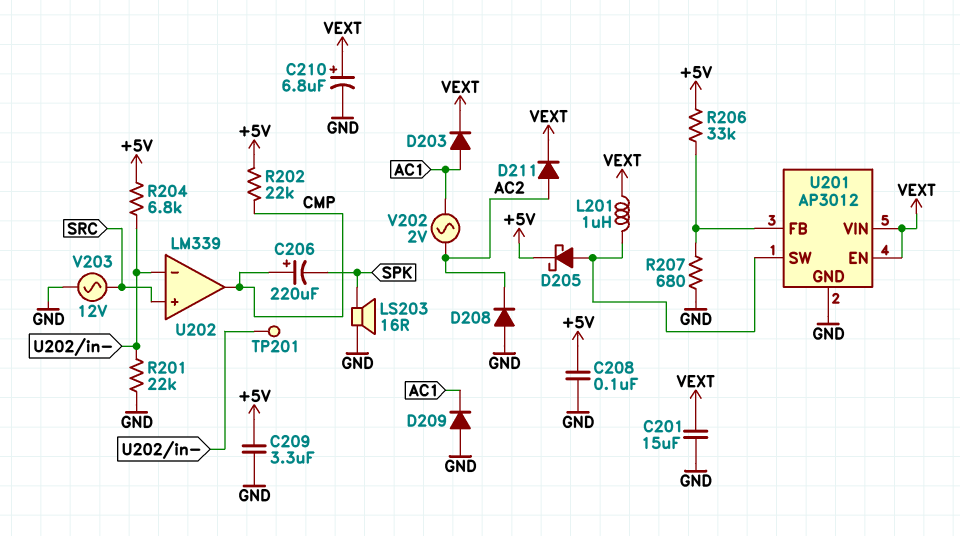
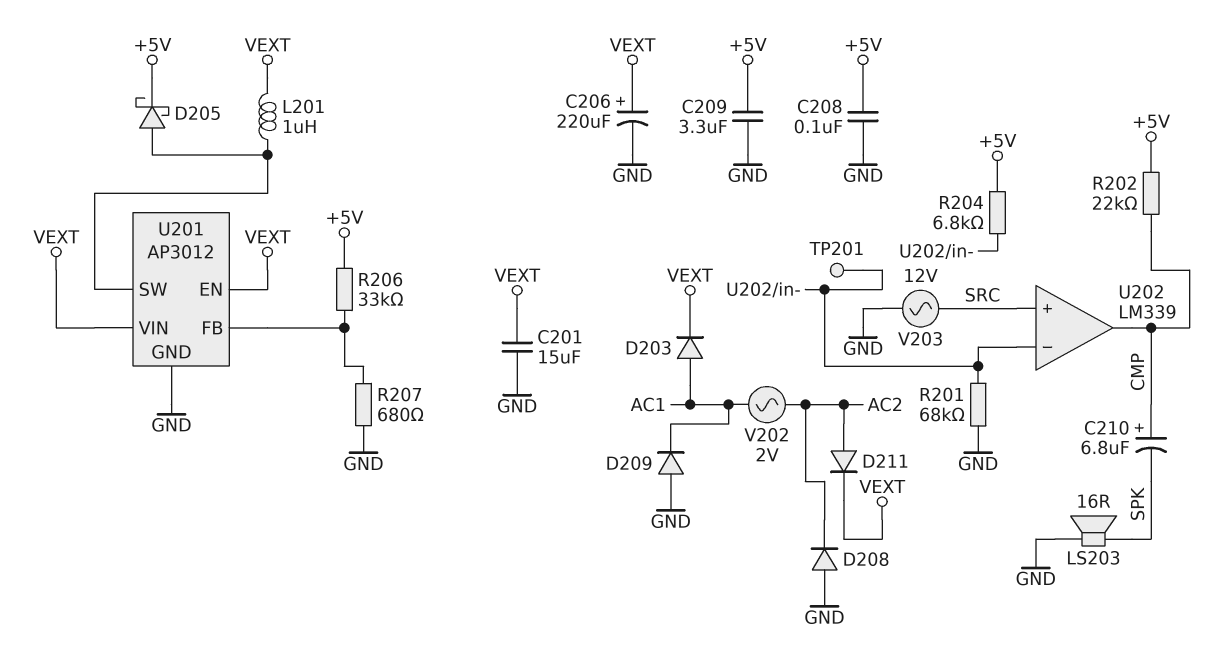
C206: 220uF (plus CMP, minus SPK) -> 220uF (plus VEXT, minus GND)
C210: 6.8uF (plus VEXT, minus GND) -> 6.8uF (plus CMP, minus SPK)
R201: 22k (GND, U202/in-) -> 68k (GND, U202/in-)

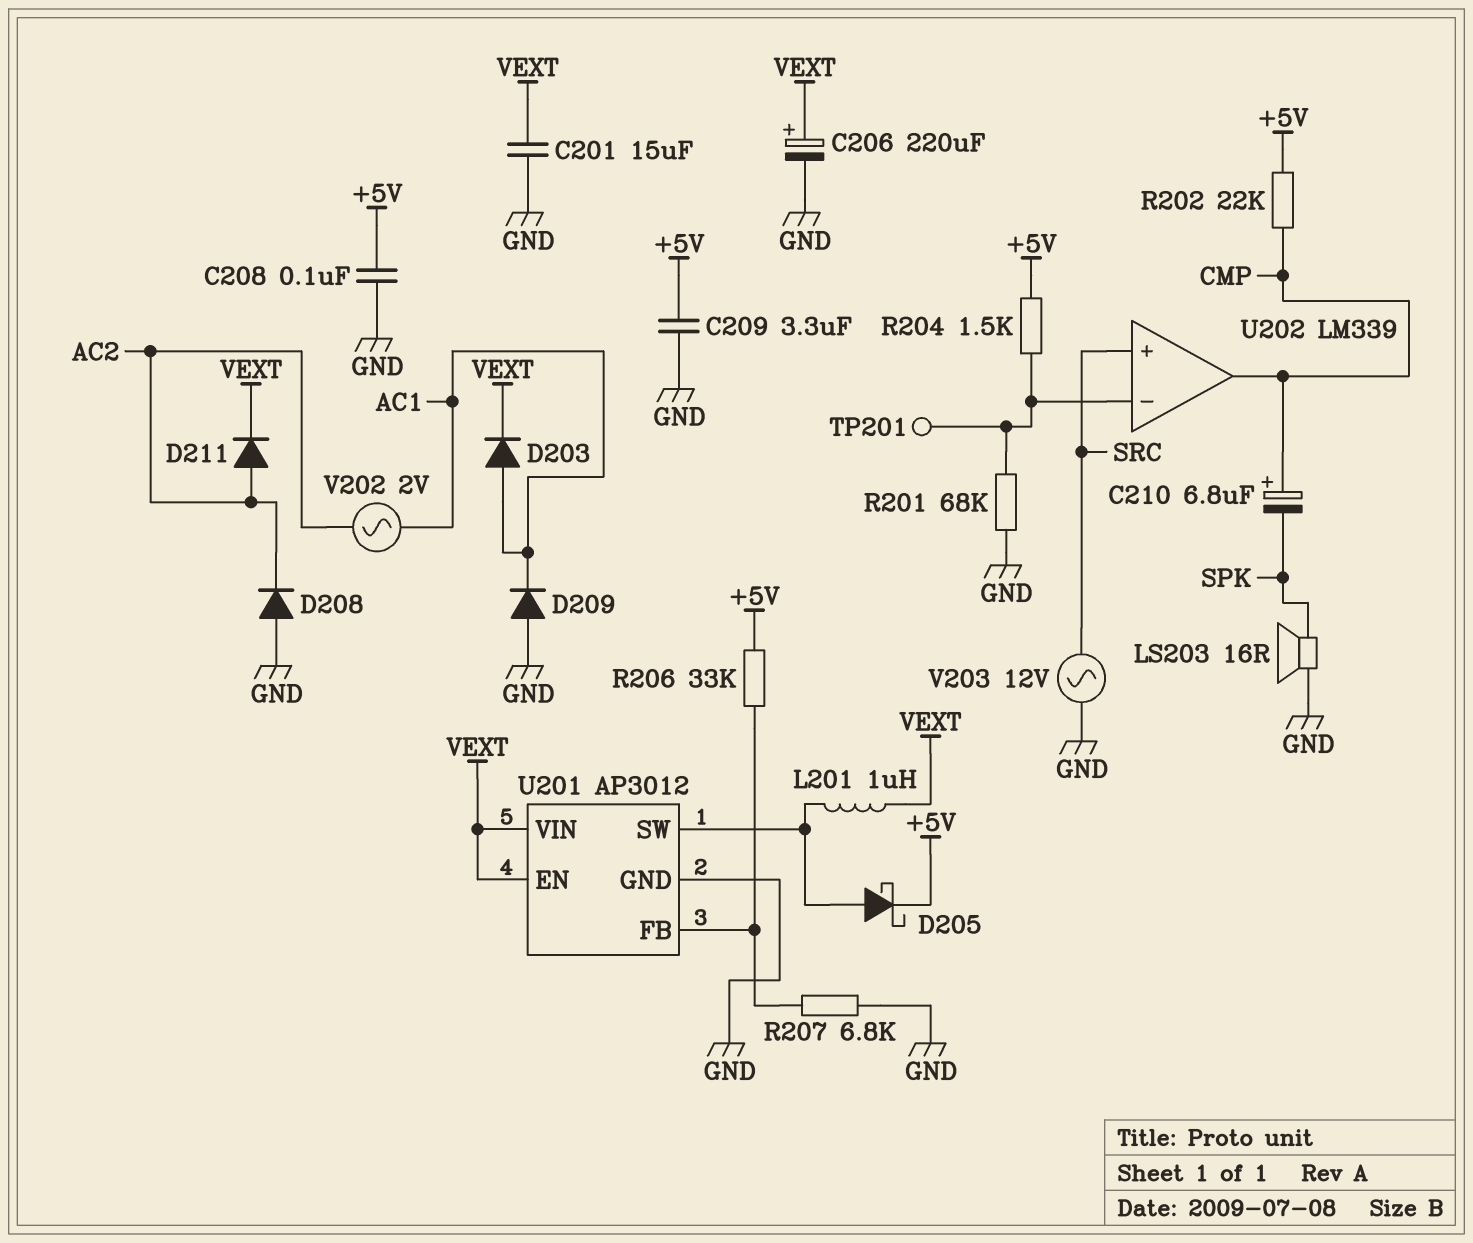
R204: 6.8k (+5V, U202/in-) -> 1.5k (+5V, U202/in-)
R207: 680 (GND, U201/FB) -> 6.8k (GND, U201/FB)

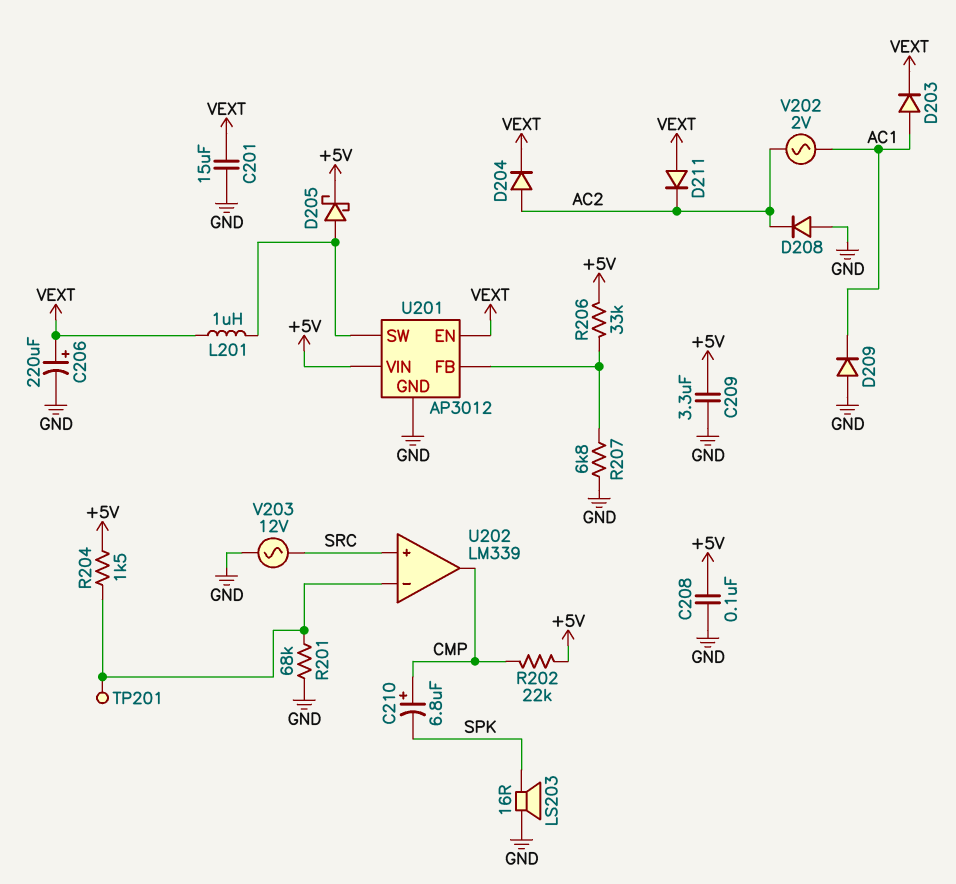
D204: none -> diode (A AC2, K VEXT)
D211: diode (A AC2, K VEXT) -> diode (A VEXT, K AC2)
U201 pin VIN: VEXT -> +5V

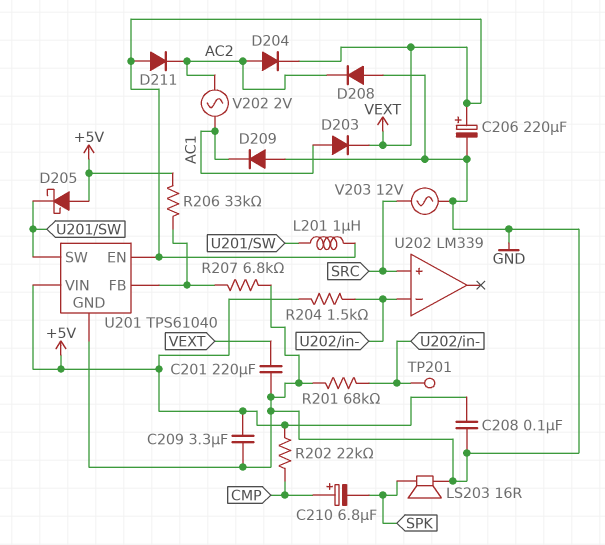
C201: 15uF (GND, VEXT) -> 220uF (GND, VEXT)
D205: schottky (A U201/SW, K +5V) -> schottky (A +5V, K U201/SW)
U201: AP3012 -> TPS61040
U202 pin out: CMP -> none

